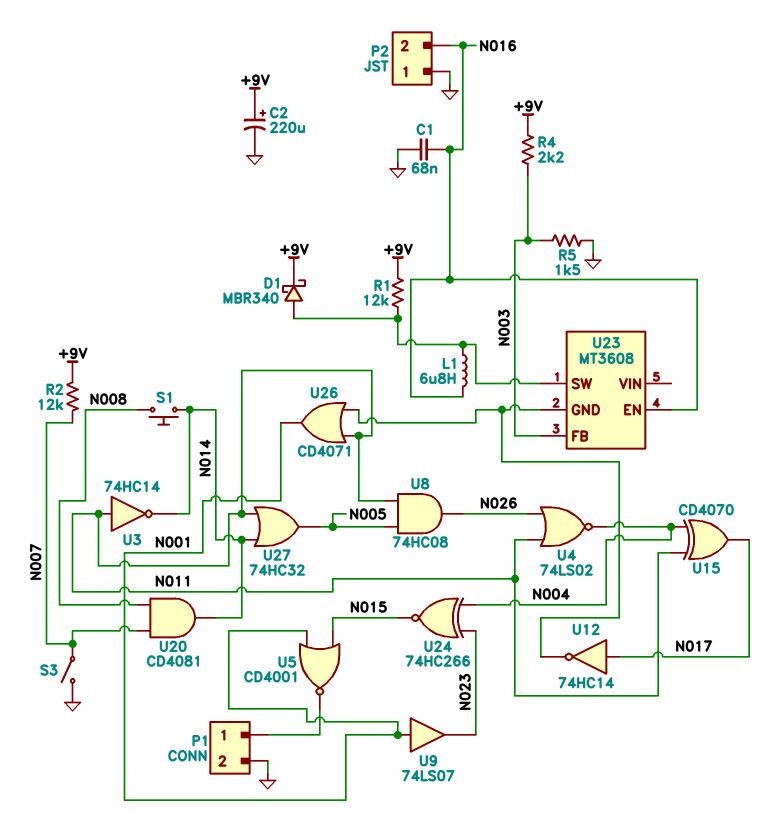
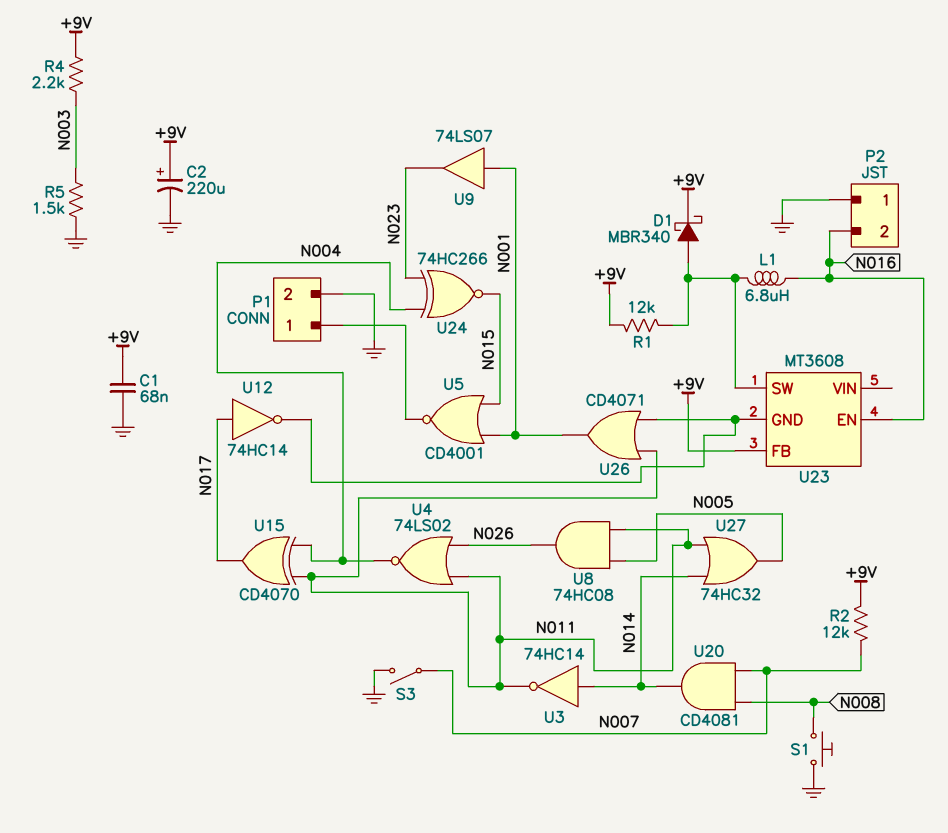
C1: 68nF (GND, N016) -> 68nF (+9V, GND)
S1: button (N008, N014) -> button (GND, N008)
U3: NOT 74HC14 (in N011, out N014) -> NOT 74HC14 (in N014, out N011)
U23 pin FB: N003 -> +9V

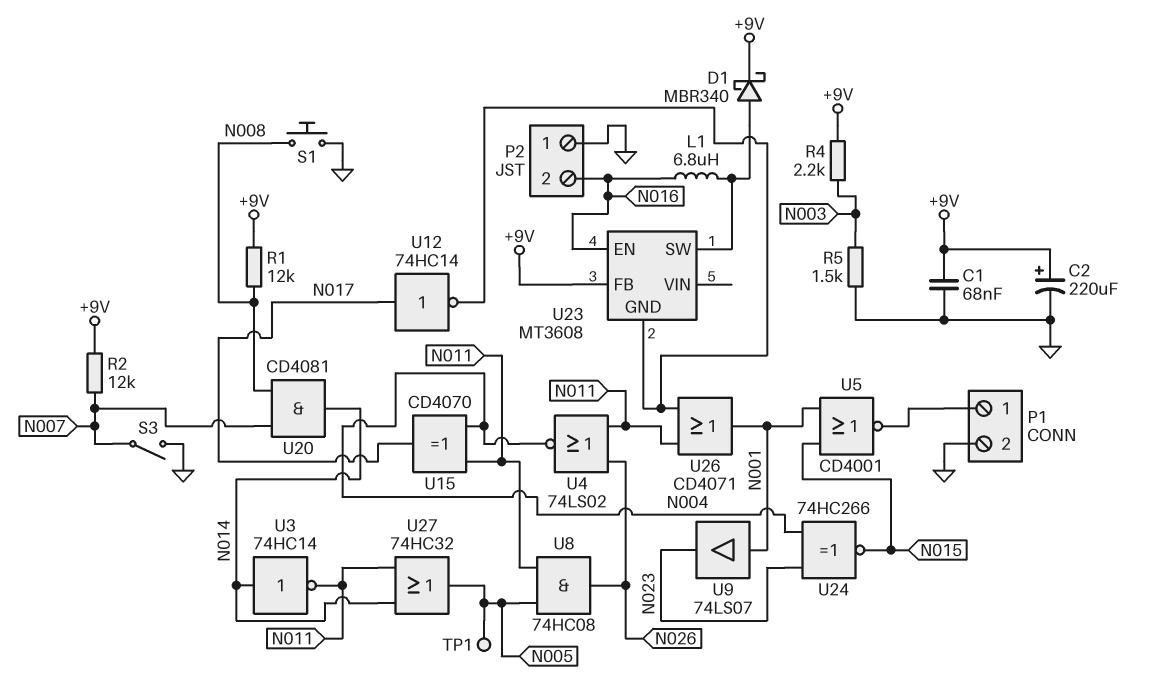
R1: 12k (+9V, U23/SW) -> 12k (+9V, N008)
TP1: none -> test point (N005)

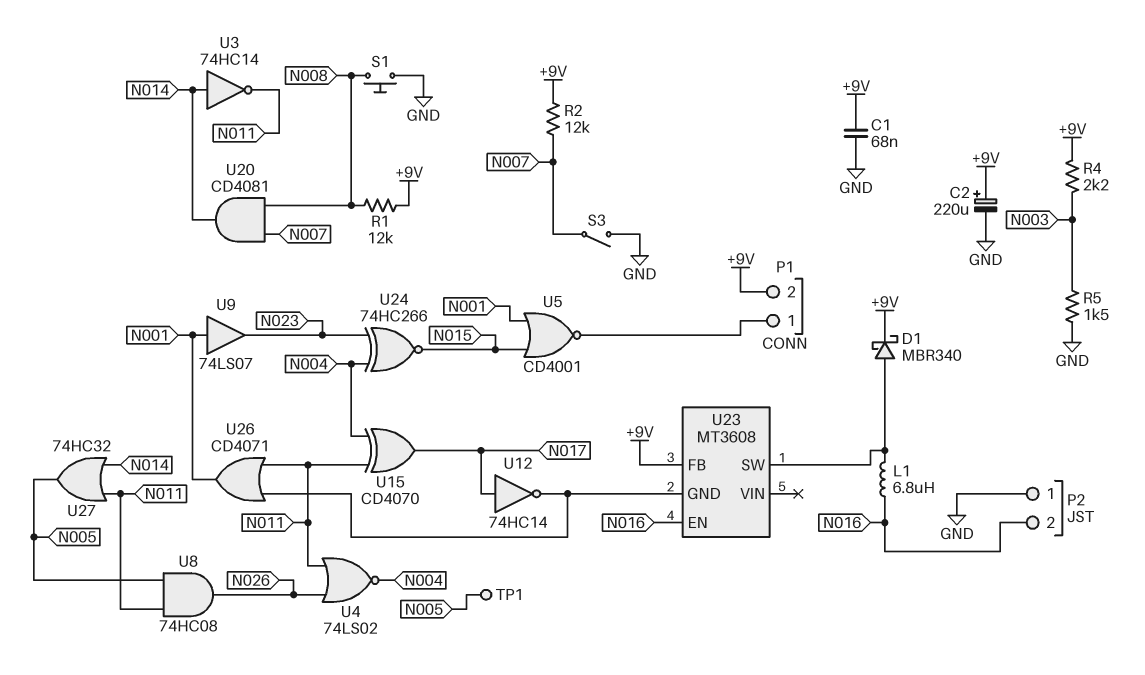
P1 pin 2: GND -> +9V

